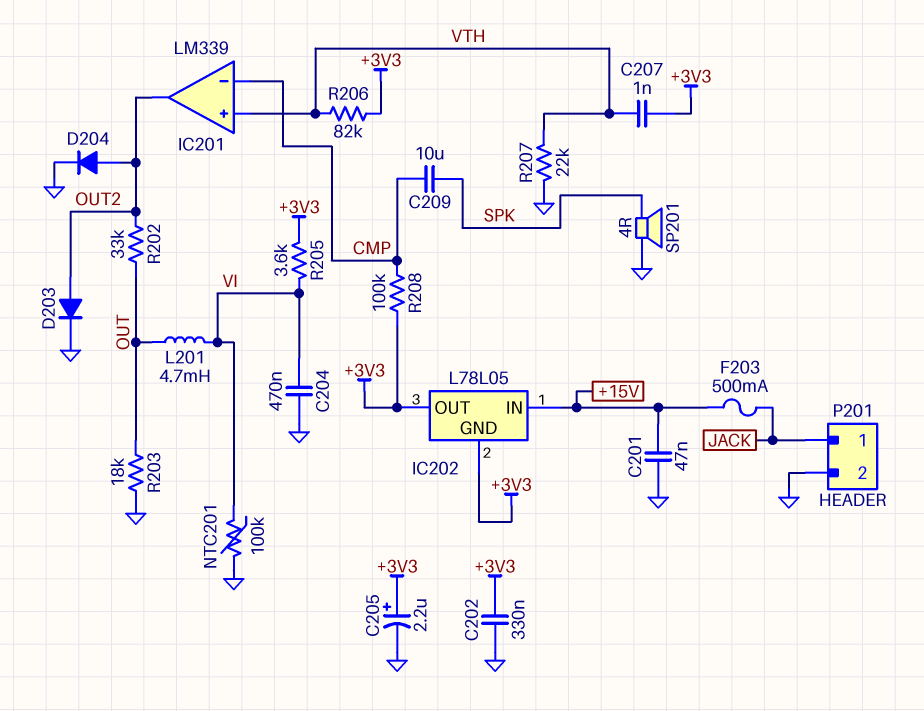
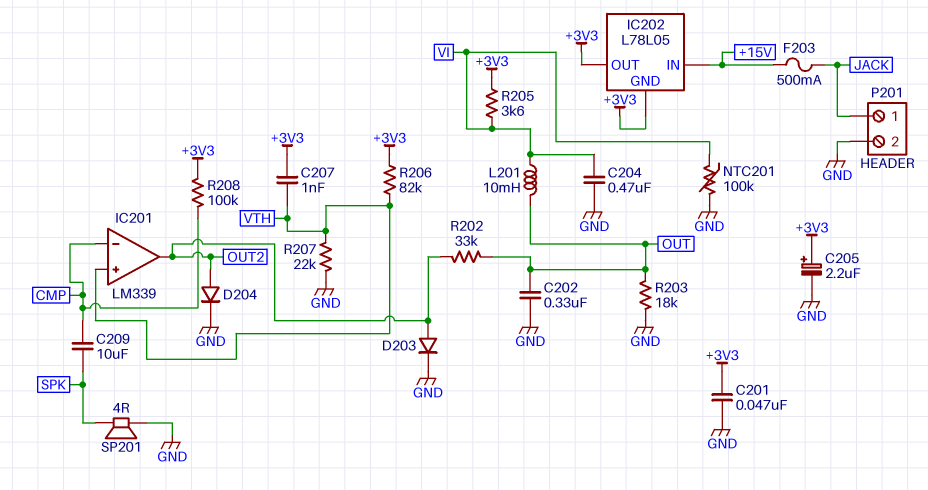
C201: 47nF (+15V, GND) -> 47nF (+3V3, GND)
C202: 330nF (+3V3, GND) -> 330nF (GND, OUT)
L201: 4.7mH (OUT, VI) -> 10mH (OUT, VI)

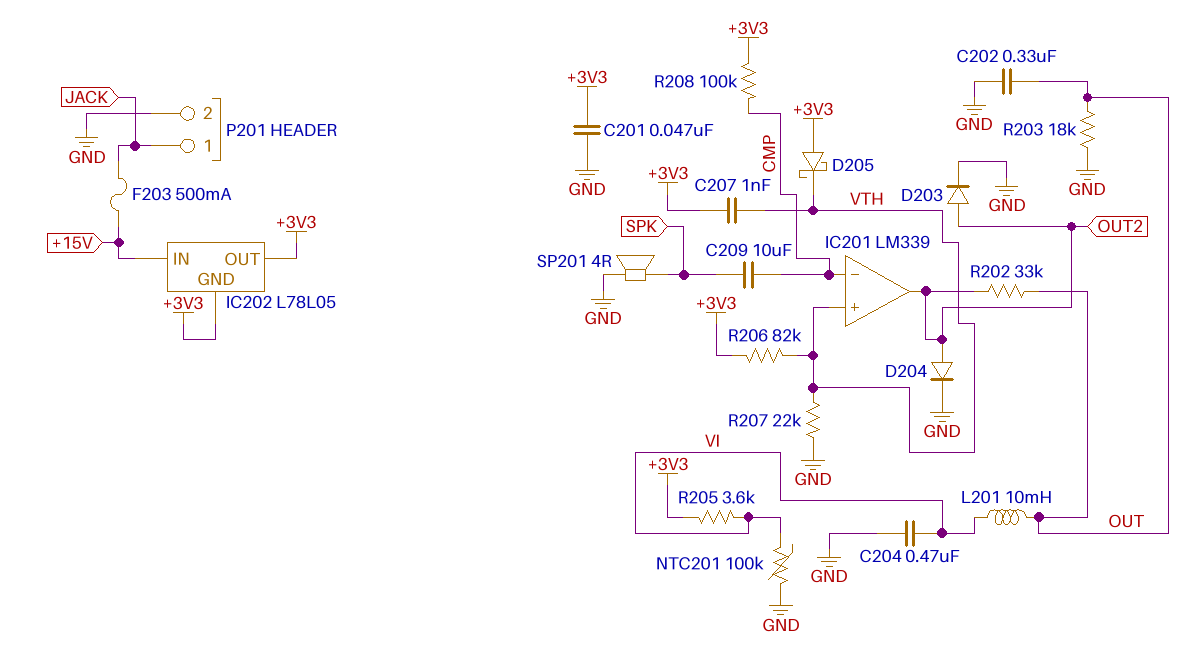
C205: 2.2uF (plus +3V3, minus GND) -> none
D205: none -> schottky (A +3V3, K VTH)

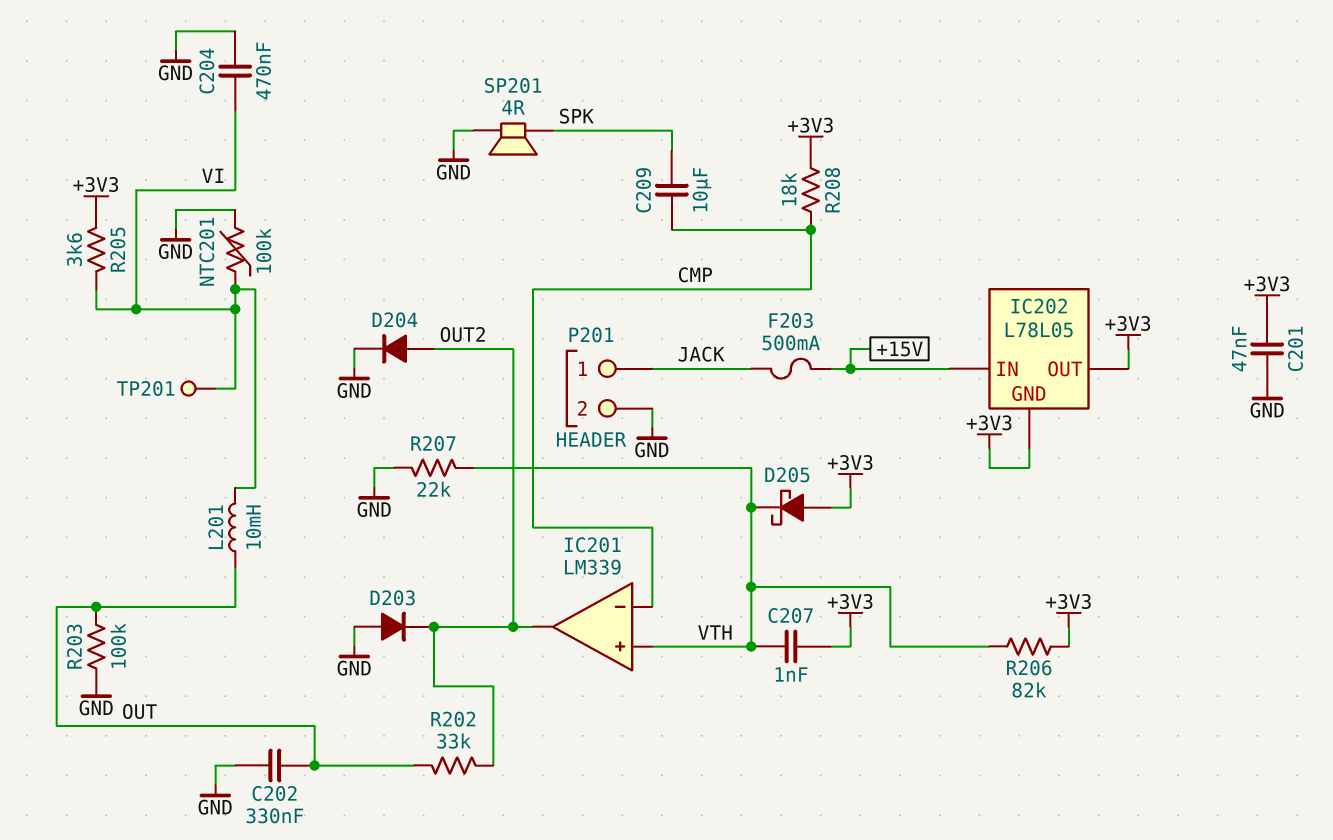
D203: diode (A OUT2, K GND) -> diode (A GND, K OUT2)
R203: 18k (GND, OUT) -> 100k (GND, OUT)
R208: 100k (+3V3, CMP) -> 18k (+3V3, CMP)
TP201: none -> test point (VI)

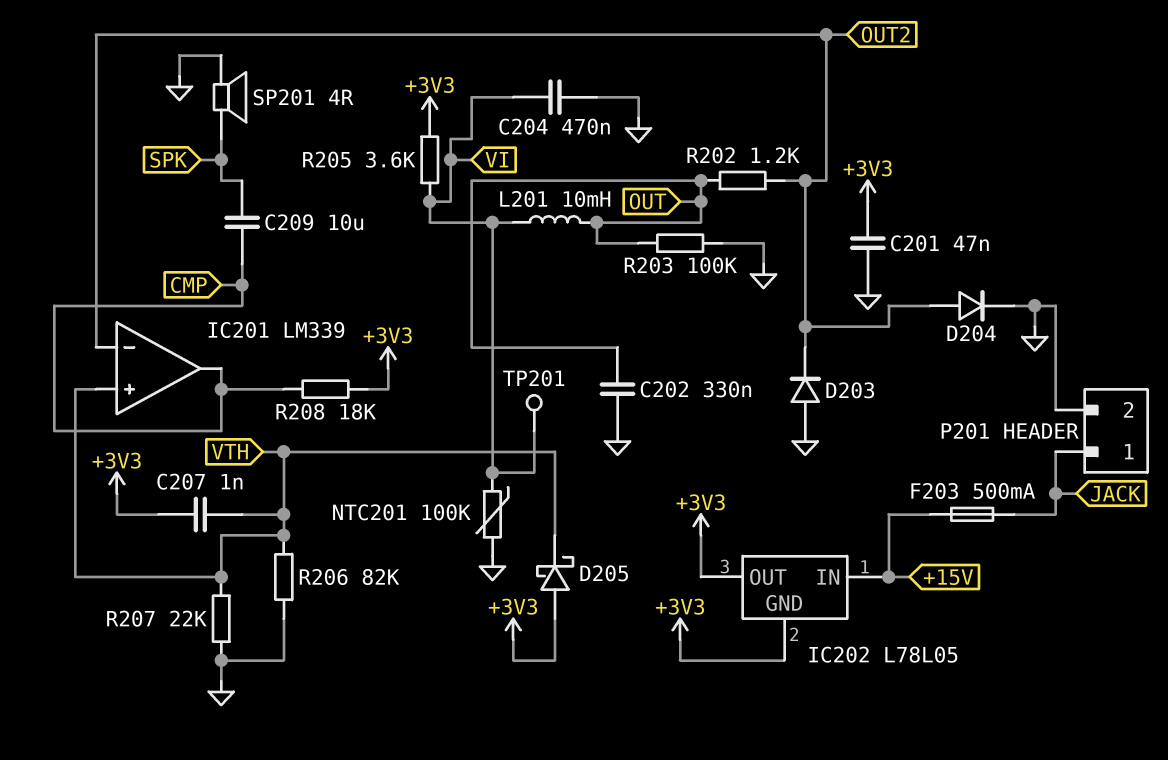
IC201 pin in-: CMP -> OUT2
IC201 pin out: OUT2 -> CMP
R202: 33k (OUT, OUT2) -> 1.2k (OUT, OUT2)
R206: 82k (+3V3, VTH) -> 82k (GND, VTH)

